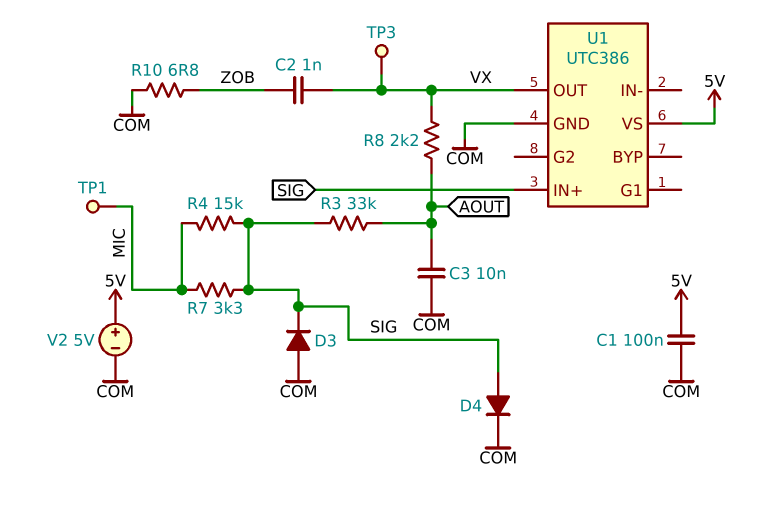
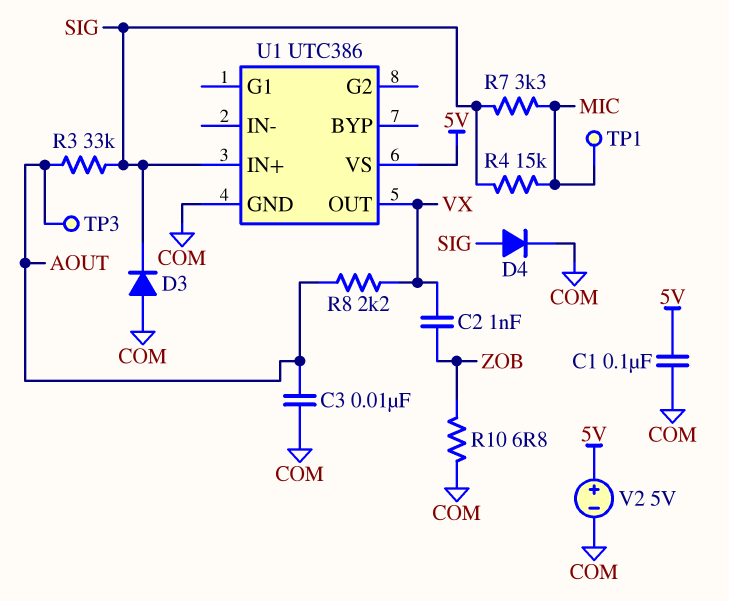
TP3: test point (VX) -> test point (AOUT)

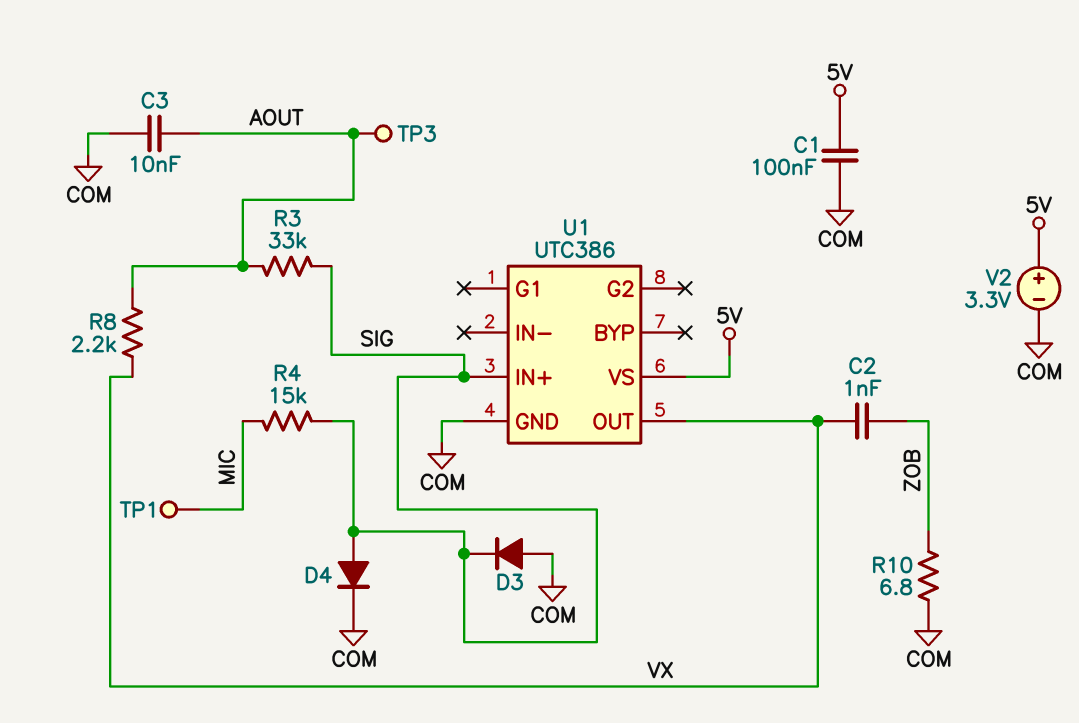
R7: 3.3k (MIC, SIG) -> none
V2: 5V (plus 5V, minus COM) -> 3.3V (plus 5V, minus COM)

